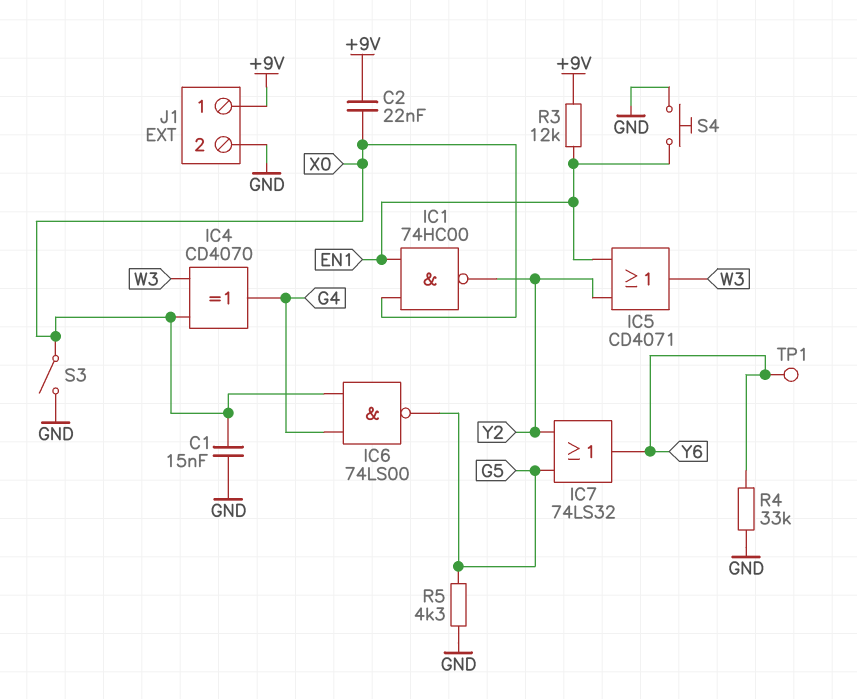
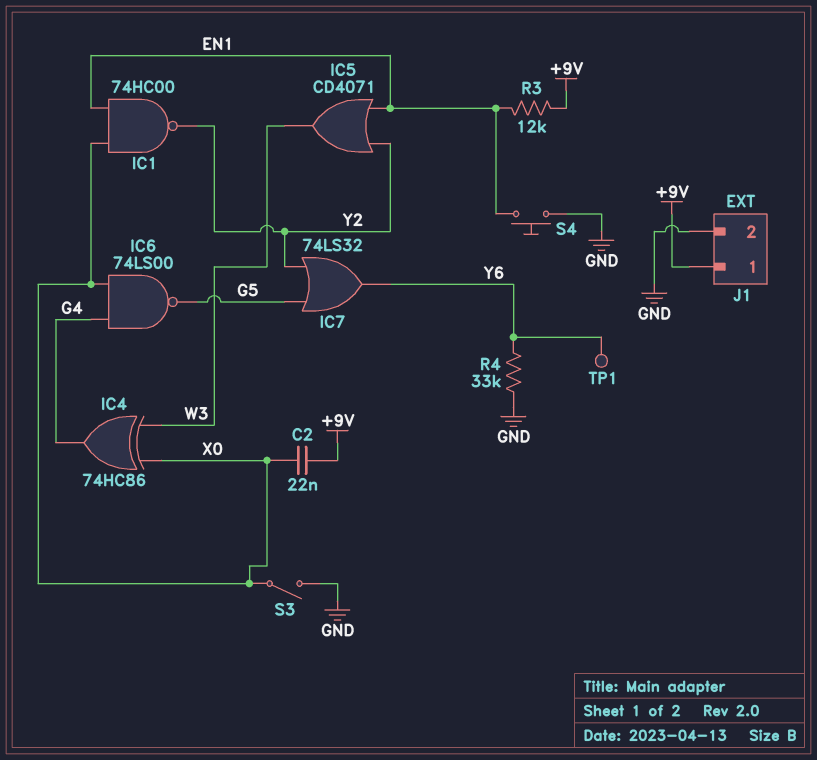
C1: 15nF (GND, X0) -> none
IC4: XOR CD4070 (in W3, in X0, out G4) -> XOR 74HC86 (in W3, in X0, out G4)
R5: 4.3k (G5, GND) -> none

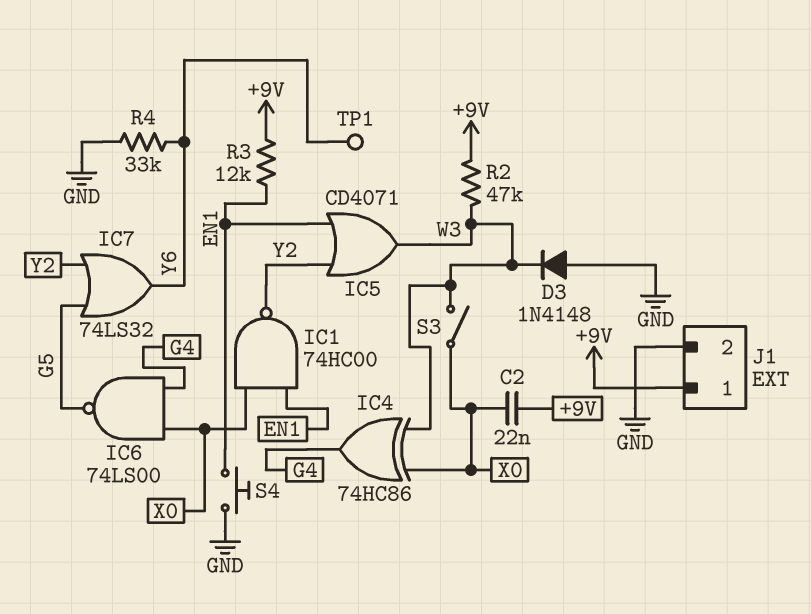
D3: none -> diode 1N4148 (A GND, K W3)
R2: none -> 47k (+9V, W3)
S3: switch (GND, X0) -> switch (W3, X0)

